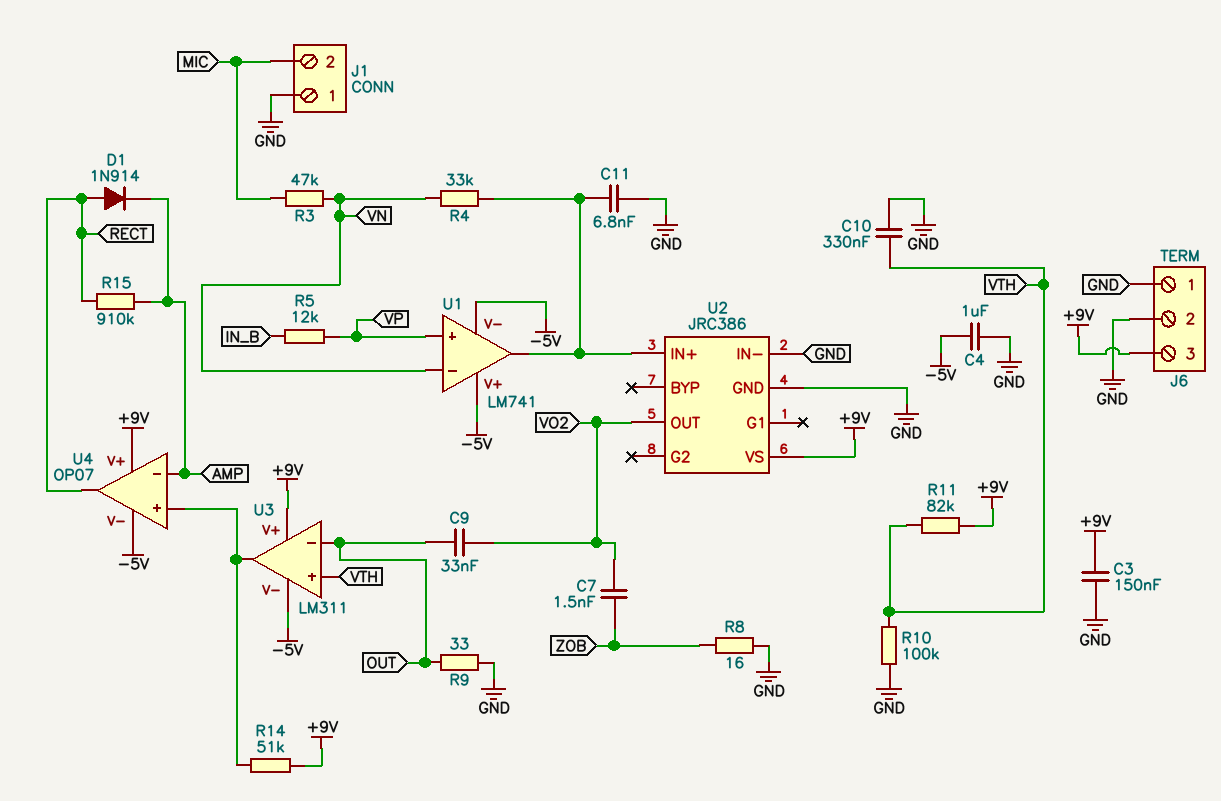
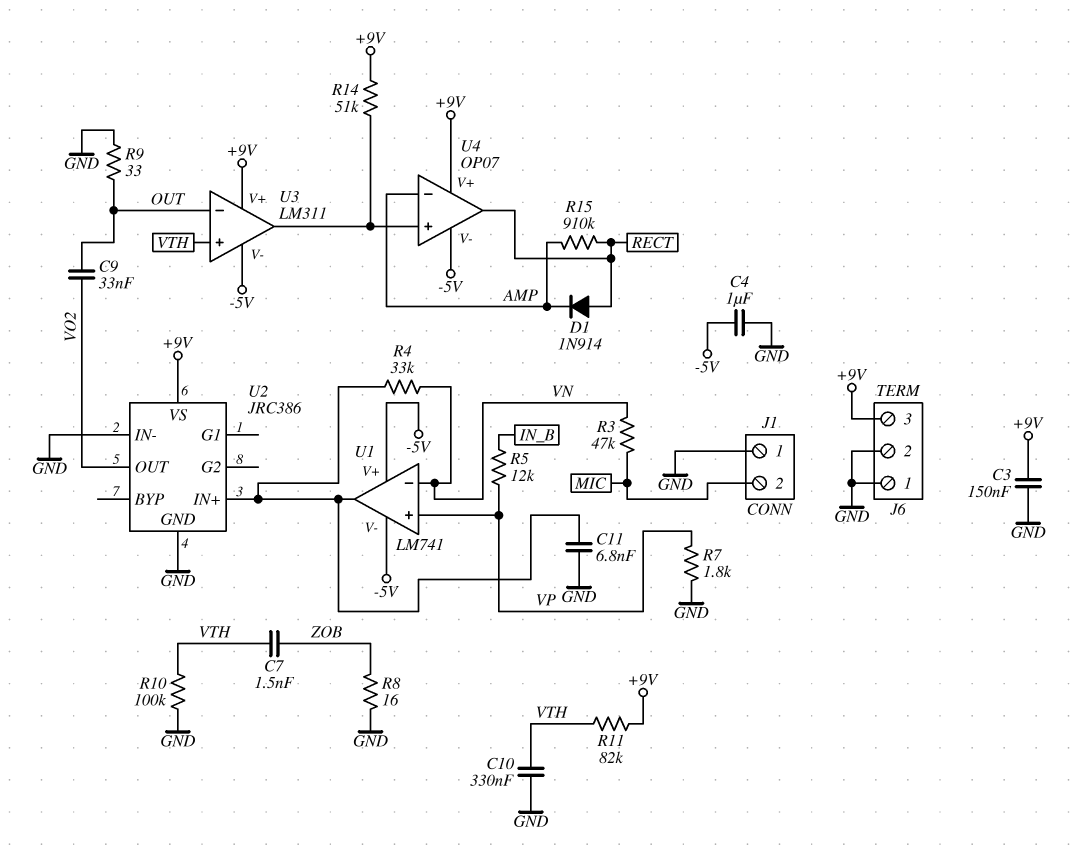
C7: 1.5nF (VO2, ZOB) -> 1.5nF (VTH, ZOB)
R7: none -> 1.8k (GND, VP)

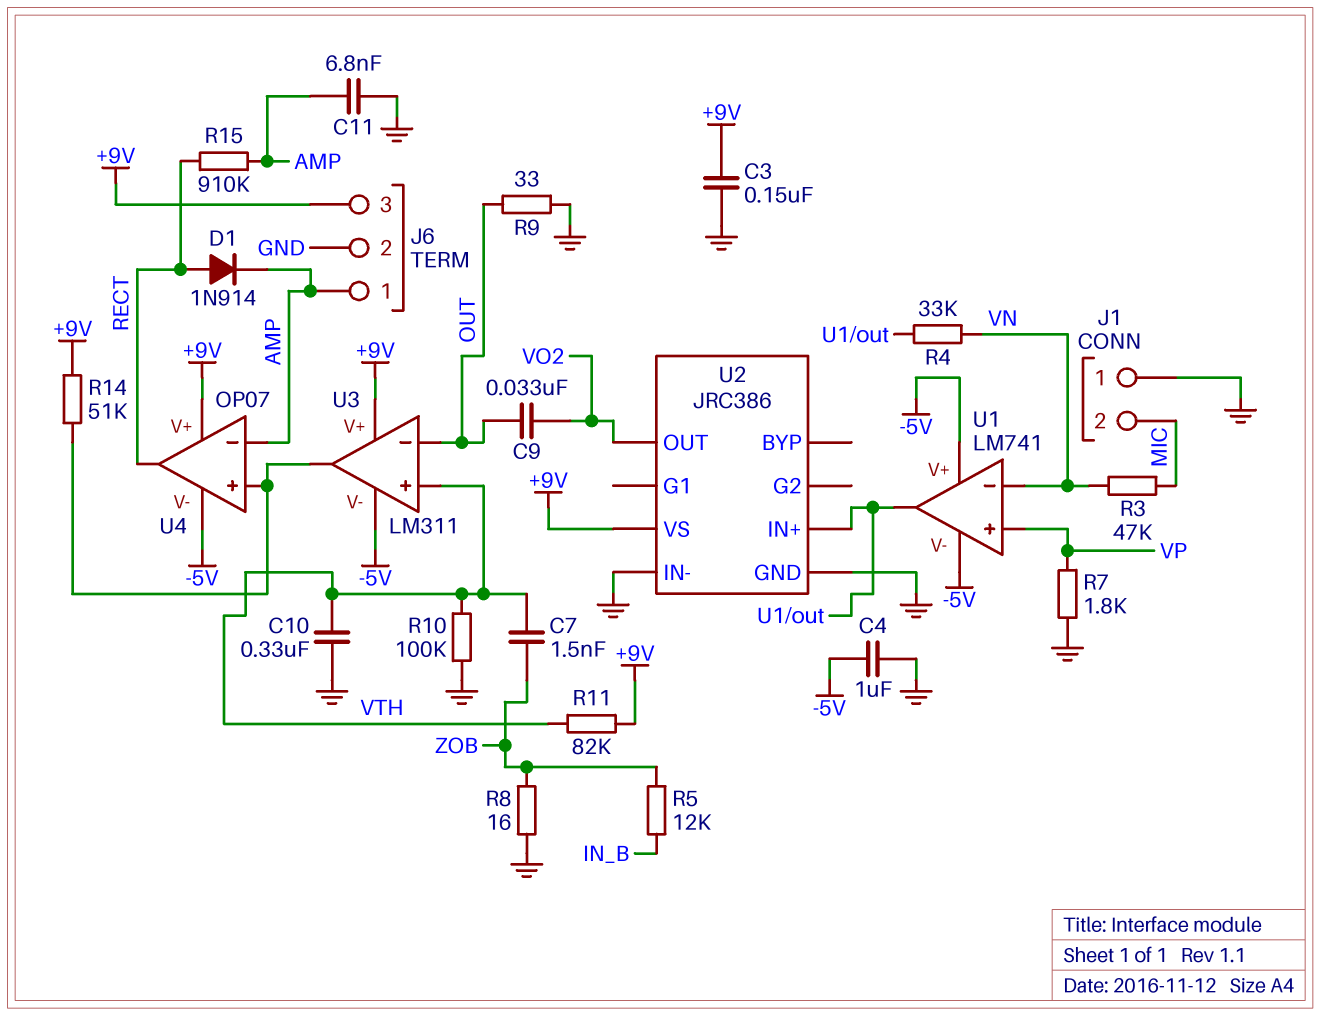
C11: 6.8nF (GND, U1/out) -> 6.8nF (AMP, GND)
J6 pin 1: GND -> AMP
R5: 12k (IN_B, VP) -> 12k (IN_B, ZOB)

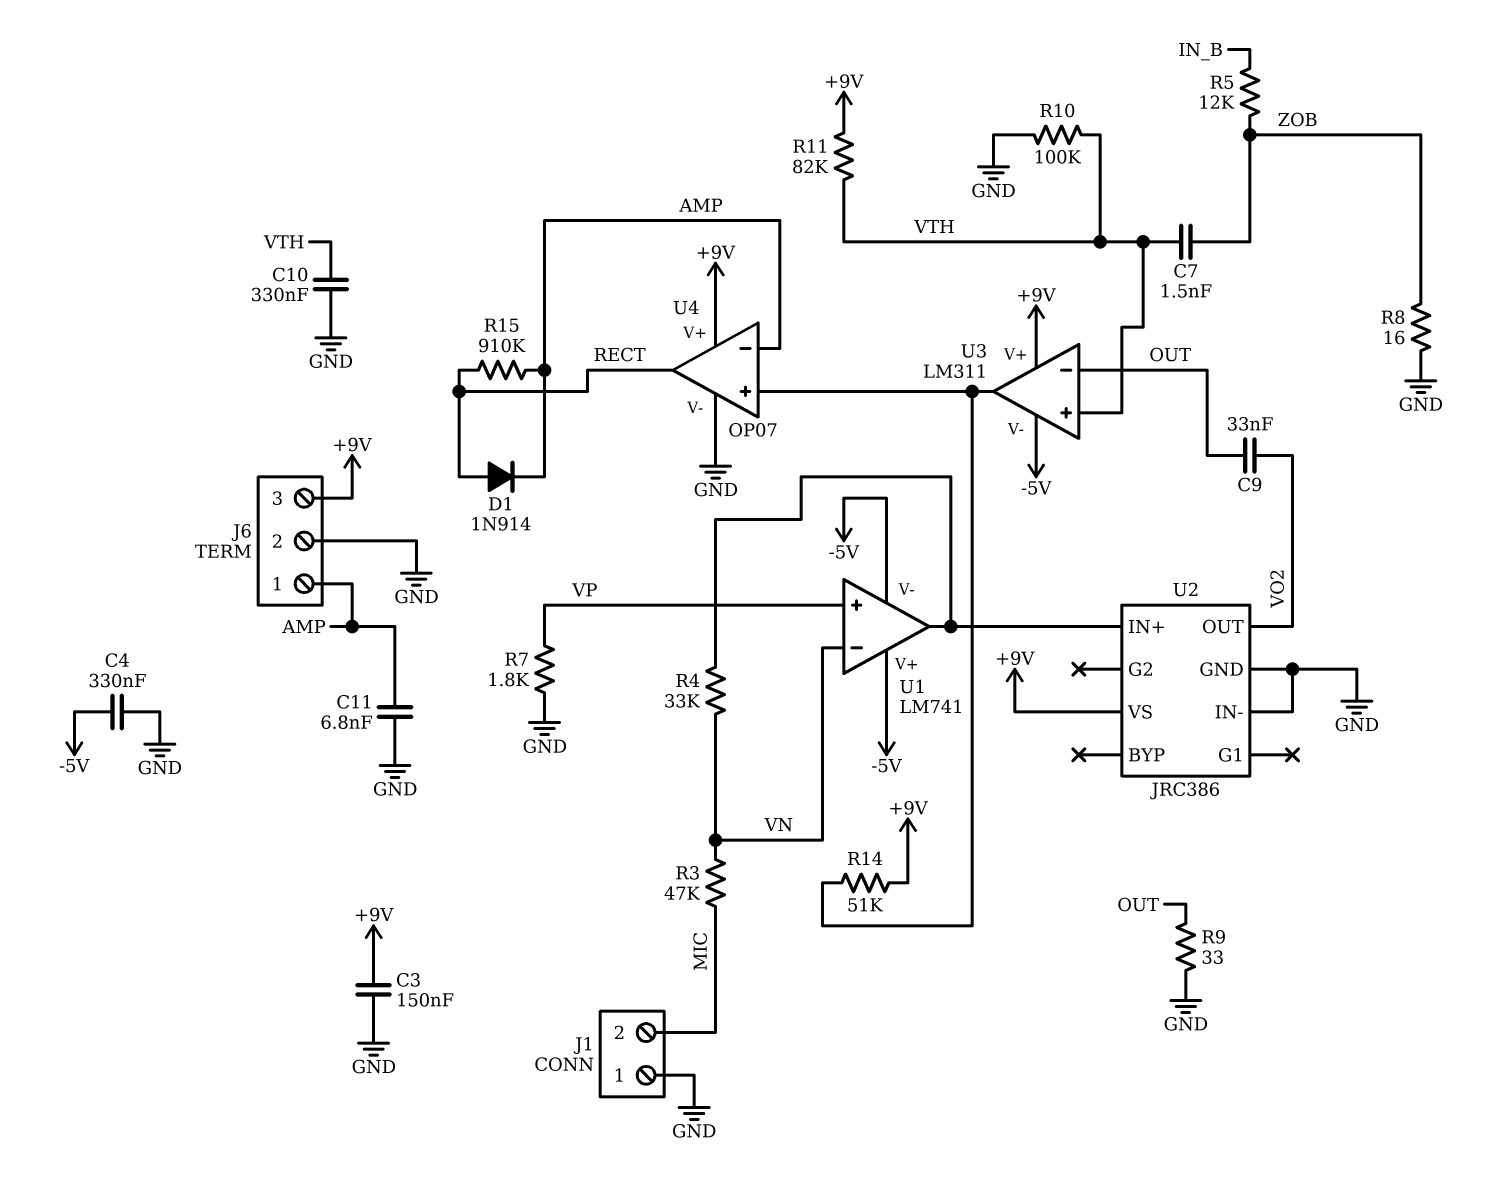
C4: 1uF (-5V, GND) -> 330nF (-5V, GND)
U4 pin V-: -5V -> GND

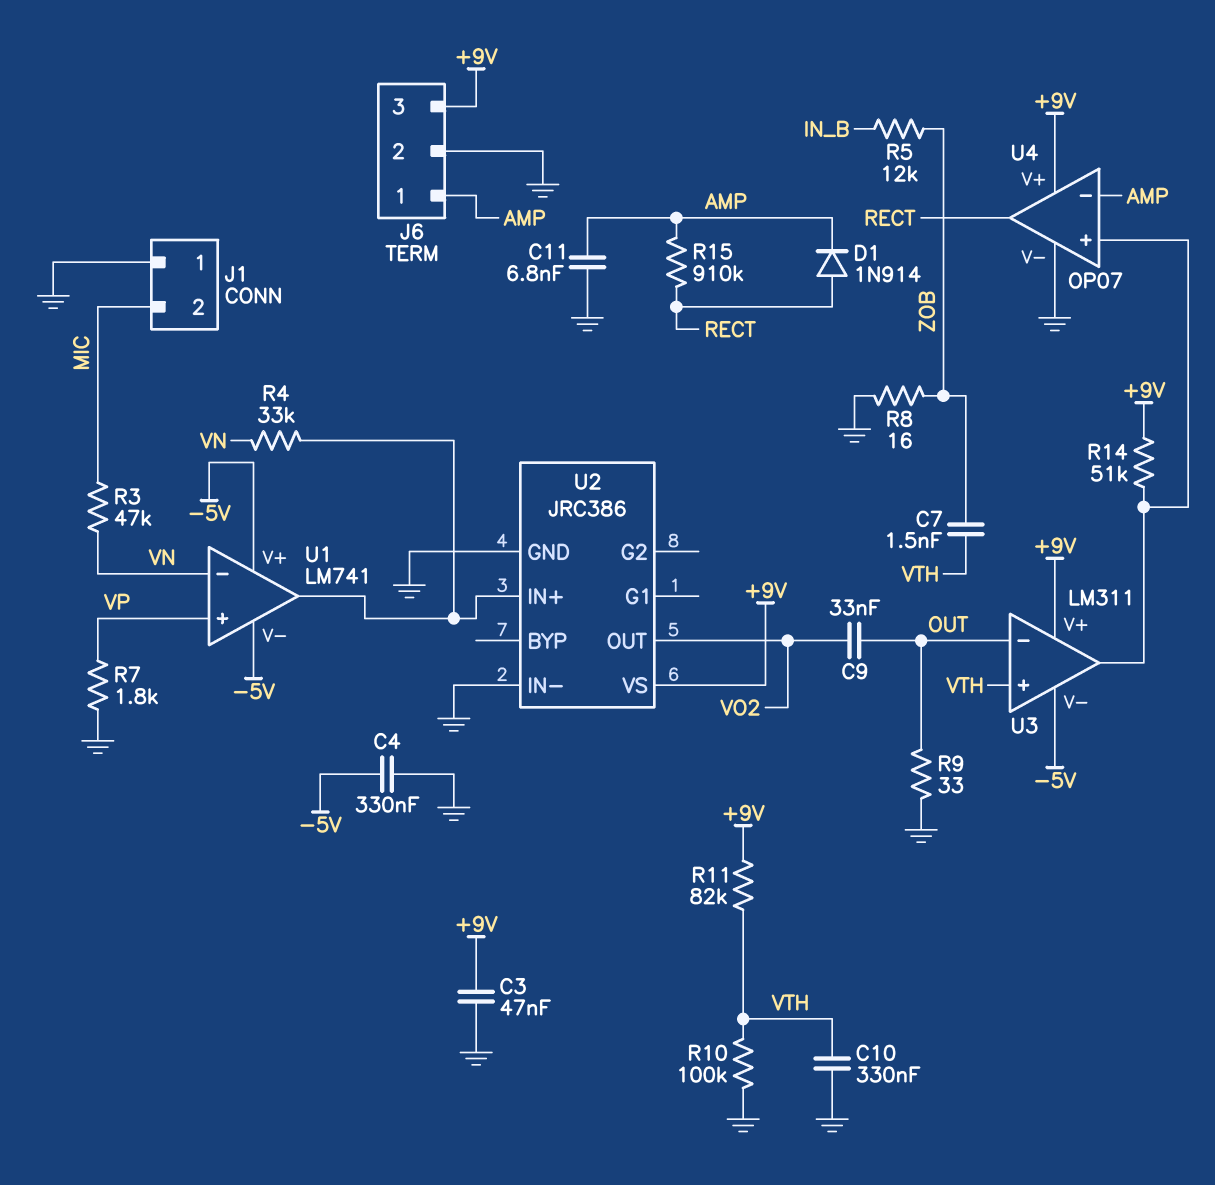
C3: 150nF (+9V, GND) -> 47nF (+9V, GND)

